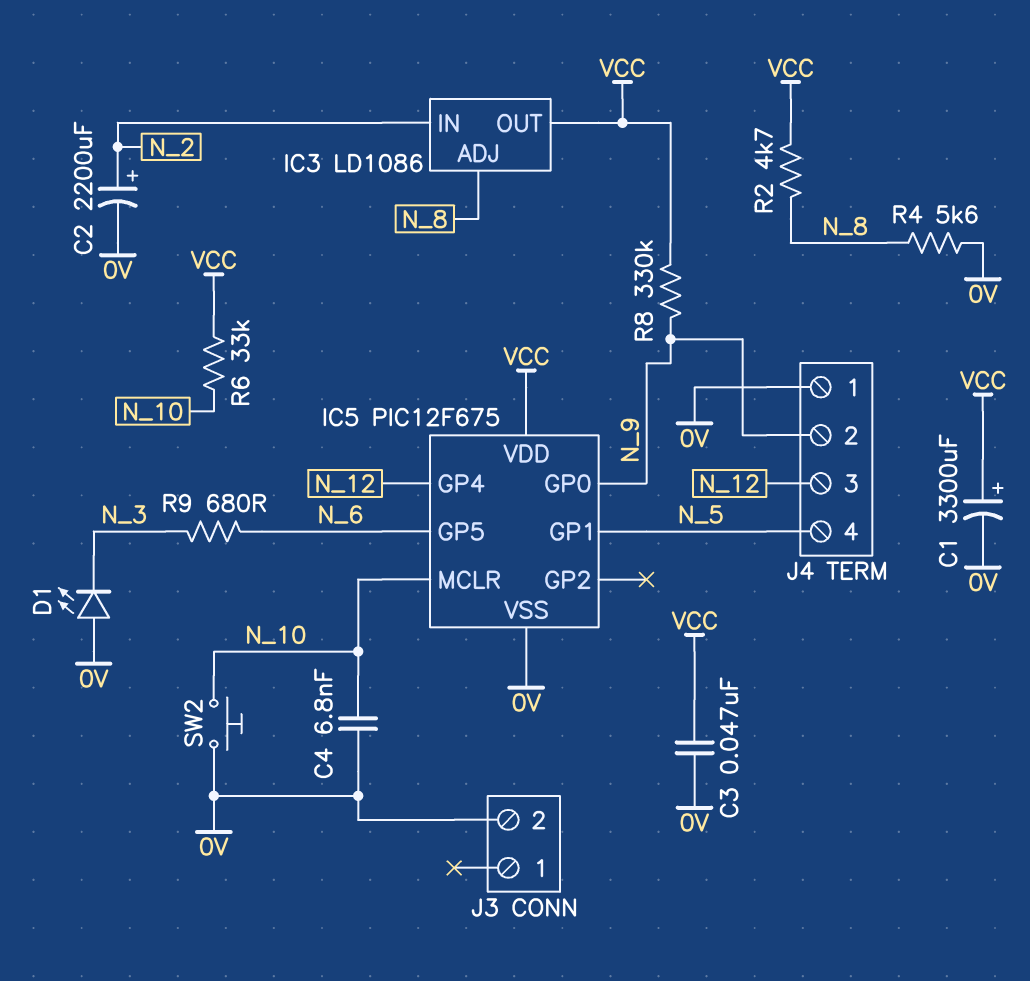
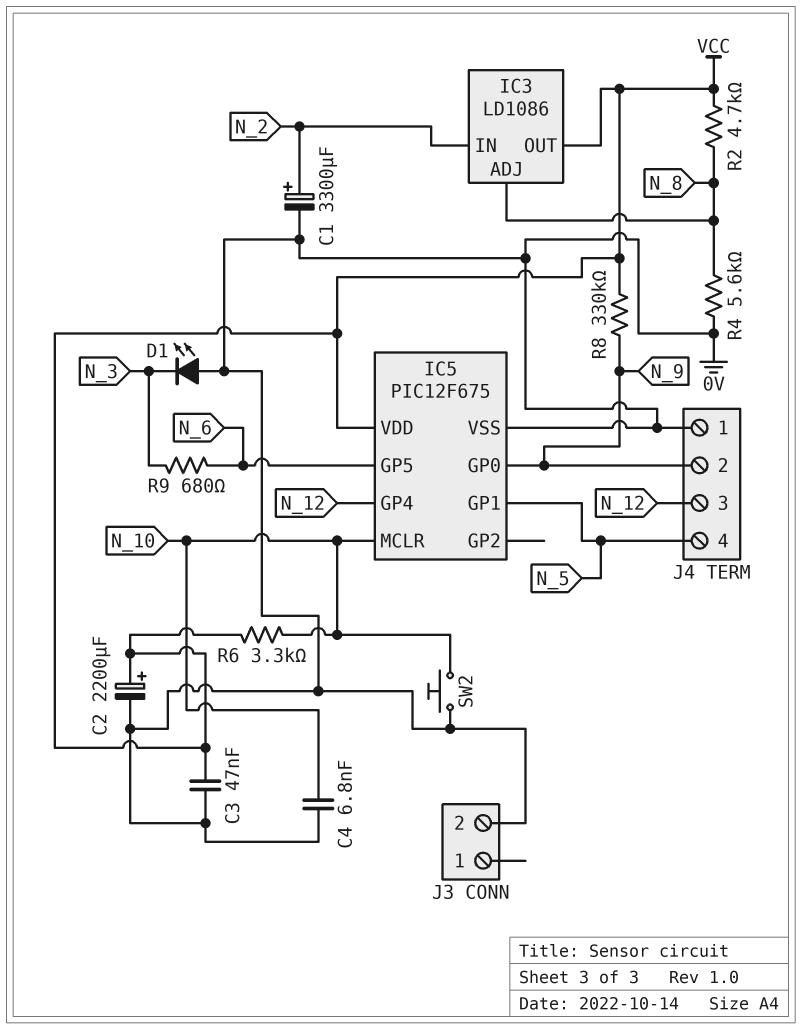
C1: 3300uF (plus VCC, minus 0V) -> 3300uF (plus N_2, minus 0V)
C2: 2200uF (plus N_2, minus 0V) -> 2200uF (plus VCC, minus 0V)
R6: 33k (N_10, VCC) -> 3.3k (N_10, VCC)

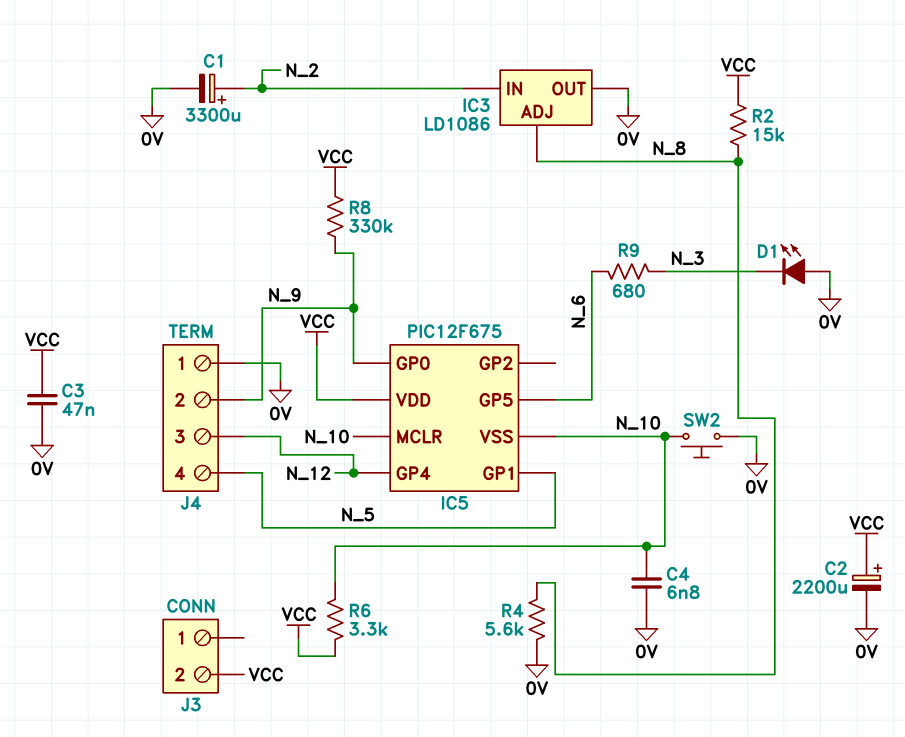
IC3 pin OUT: VCC -> 0V
IC5 pin VSS: 0V -> N_10
J3 pin 2: 0V -> VCC
R2: 4.7k (N_8, VCC) -> 15k (N_8, VCC)

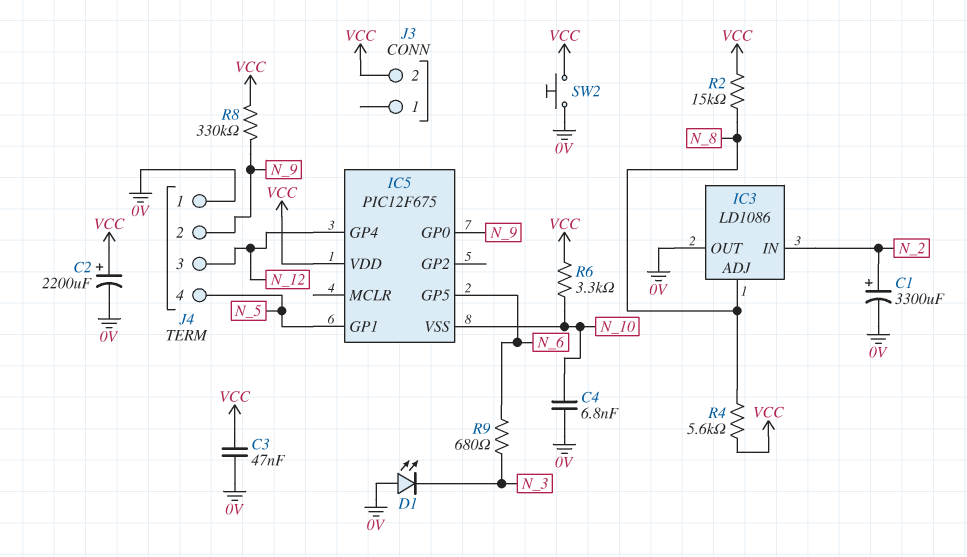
IC5 pin MCLR: N_10 -> none
R4: 5.6k (0V, N_8) -> 5.6k (N_8, VCC)
SW2: button (0V, N_10) -> button (0V, VCC)

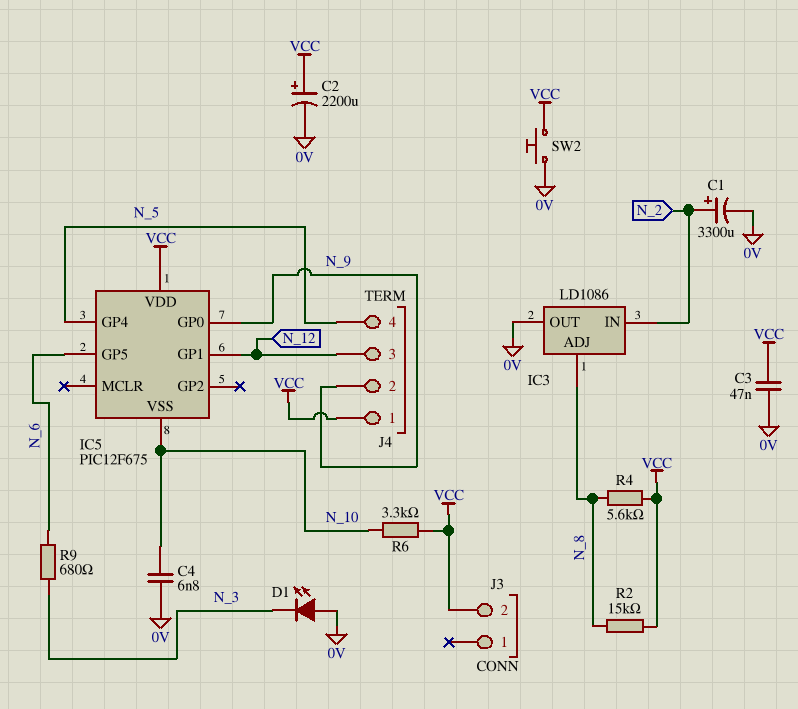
IC5 pin GP1: N_5 -> N_12
IC5 pin GP4: N_12 -> N_5
J4 pin 1: 0V -> VCC
R8: 330k (N_9, VCC) -> none

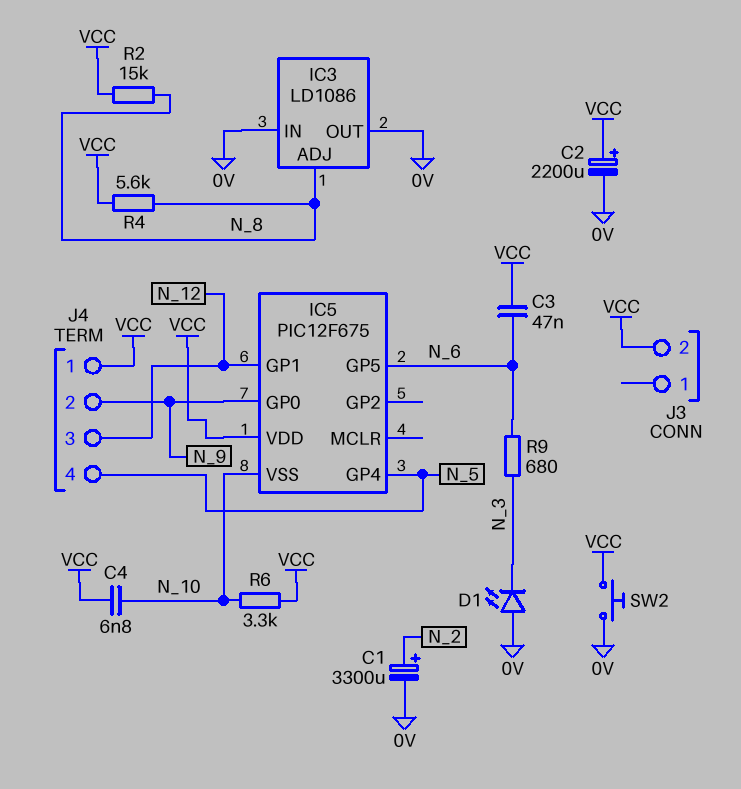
C3: 47nF (0V, VCC) -> 47nF (N_6, VCC)
C4: 6.8nF (0V, N_10) -> 6.8nF (N_10, VCC)
IC3 pin IN: N_2 -> 0V

